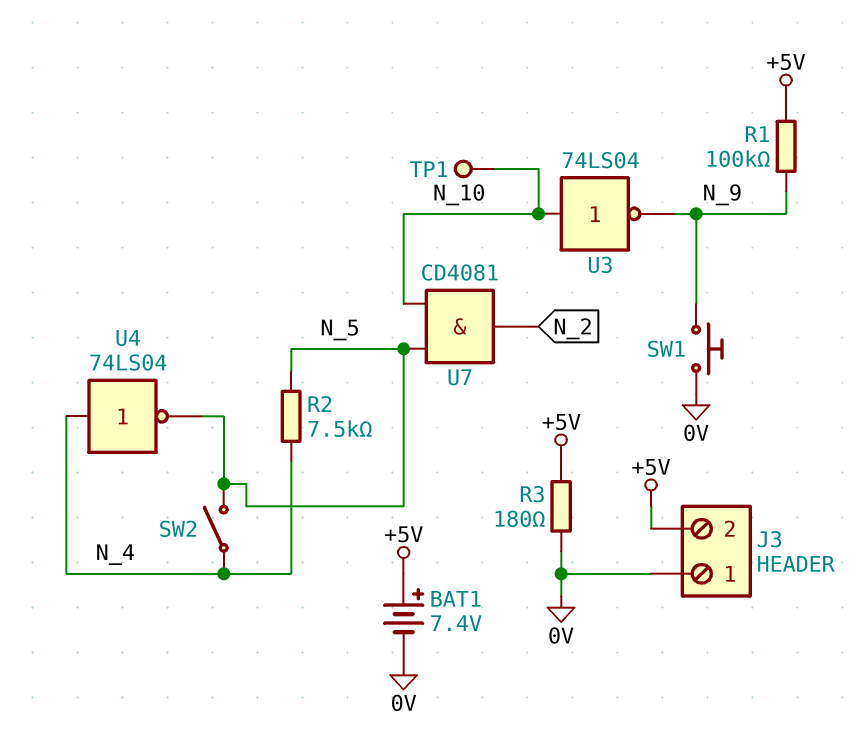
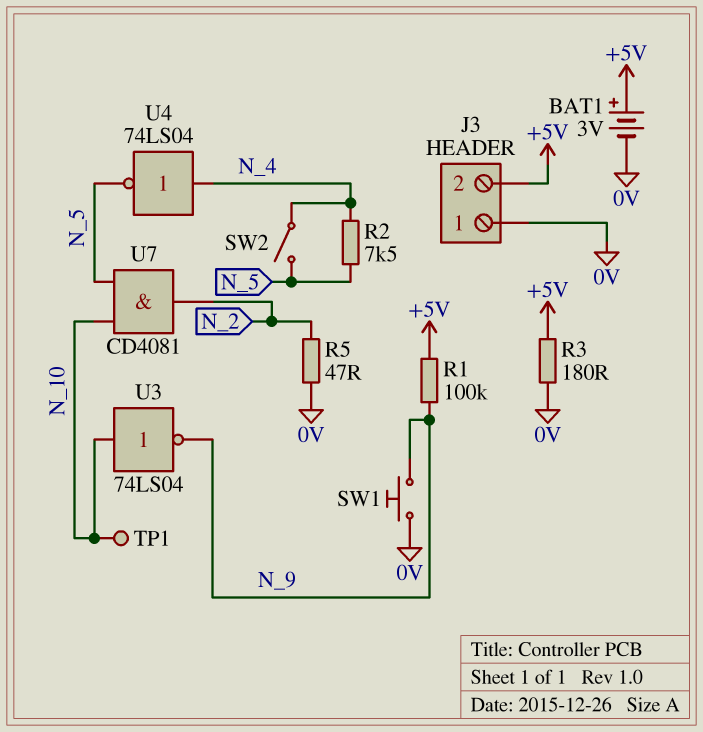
BAT1: 7.4V (plus +5V, minus 0V) -> 3V (plus +5V, minus 0V)
R5: none -> 47 (0V, N_2)

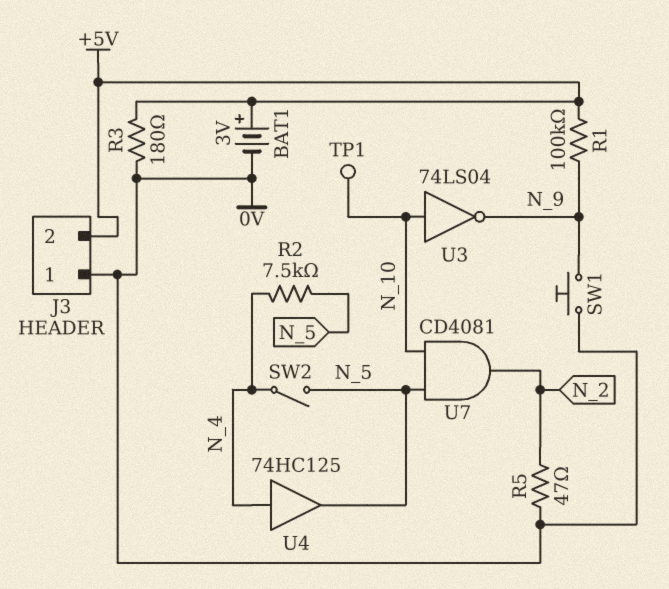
U4: NOT 74LS04 (in N_4, out N_5) -> buffer 74HC125 (in N_4, out N_5)

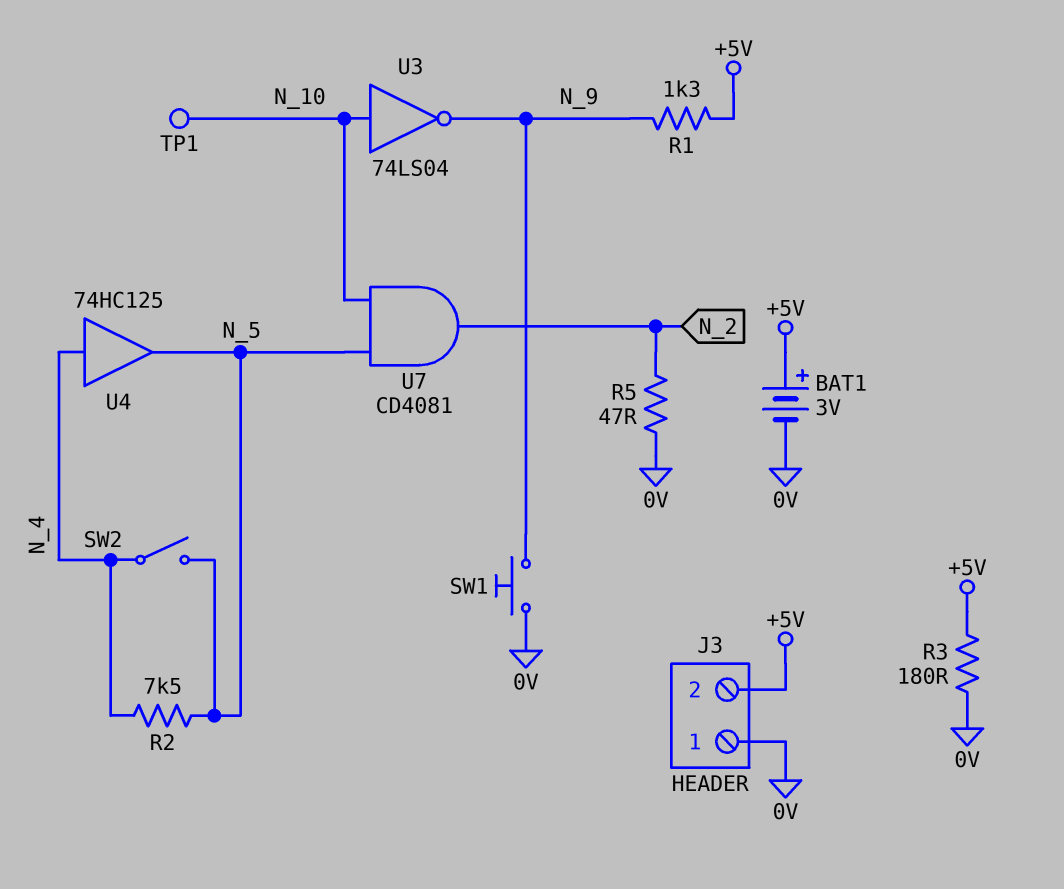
R1: 100k (+5V, N_9) -> 1.3k (+5V, N_9)

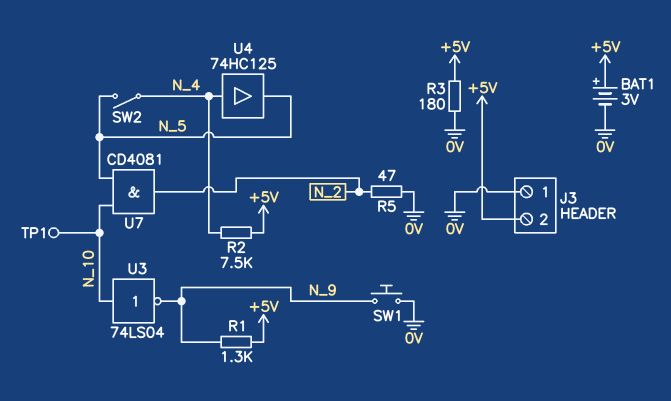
R2: 7.5k (N_4, N_5) -> 7.5k (+5V, N_4)

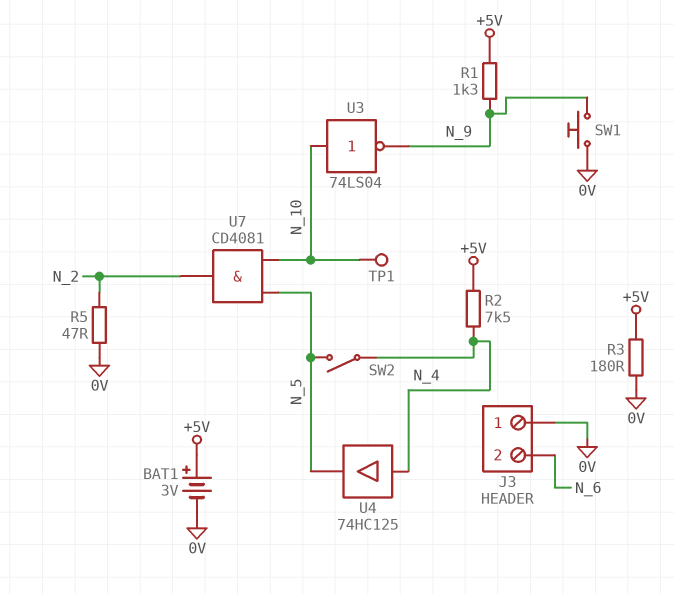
J3 pin 2: +5V -> N_6

